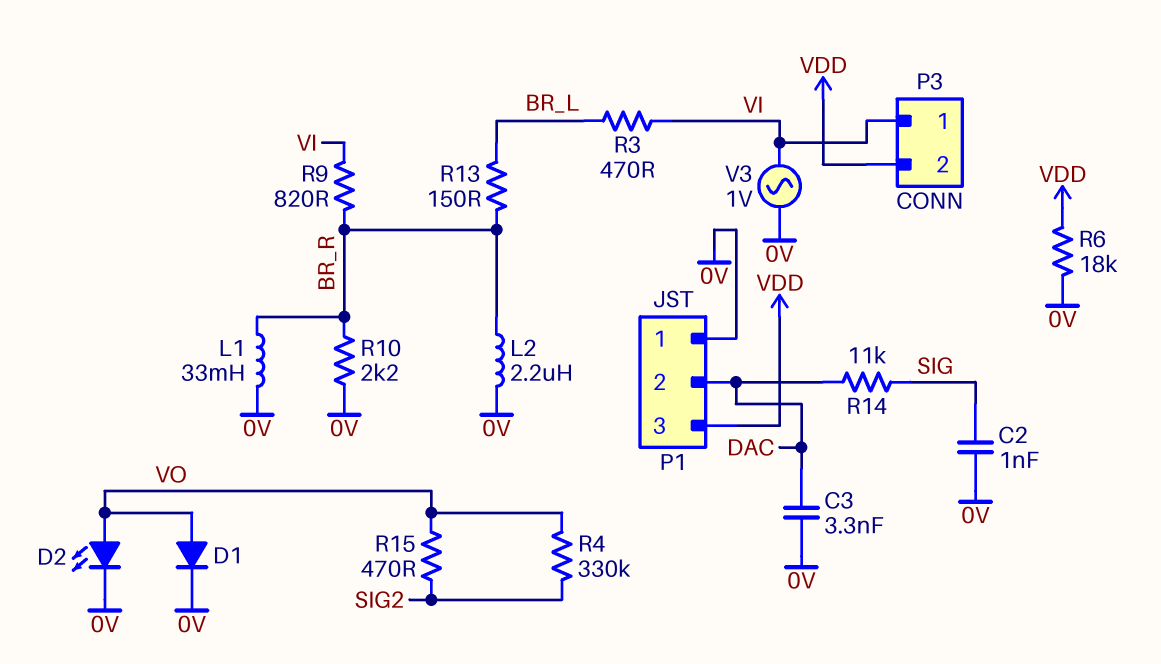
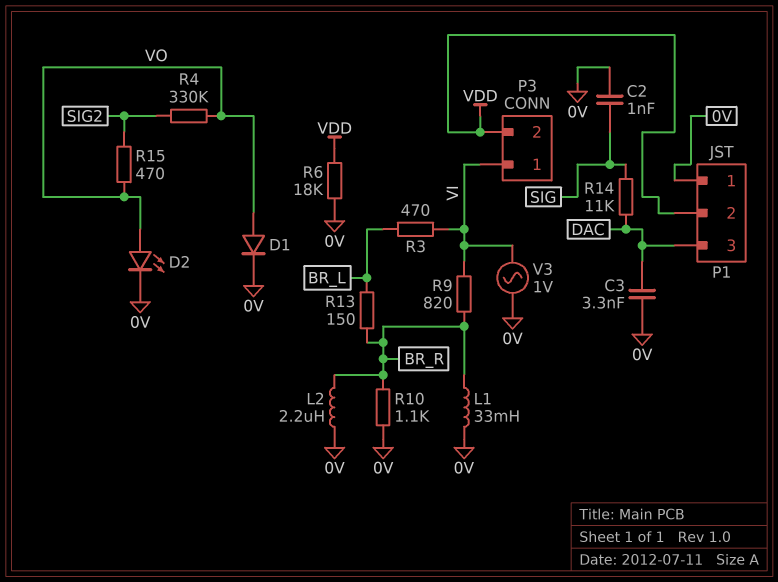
P1 pin 2: DAC -> VDD
P1 pin 3: VDD -> DAC
R10: 2.2k (0V, BR_R) -> 1.1k (0V, BR_R)

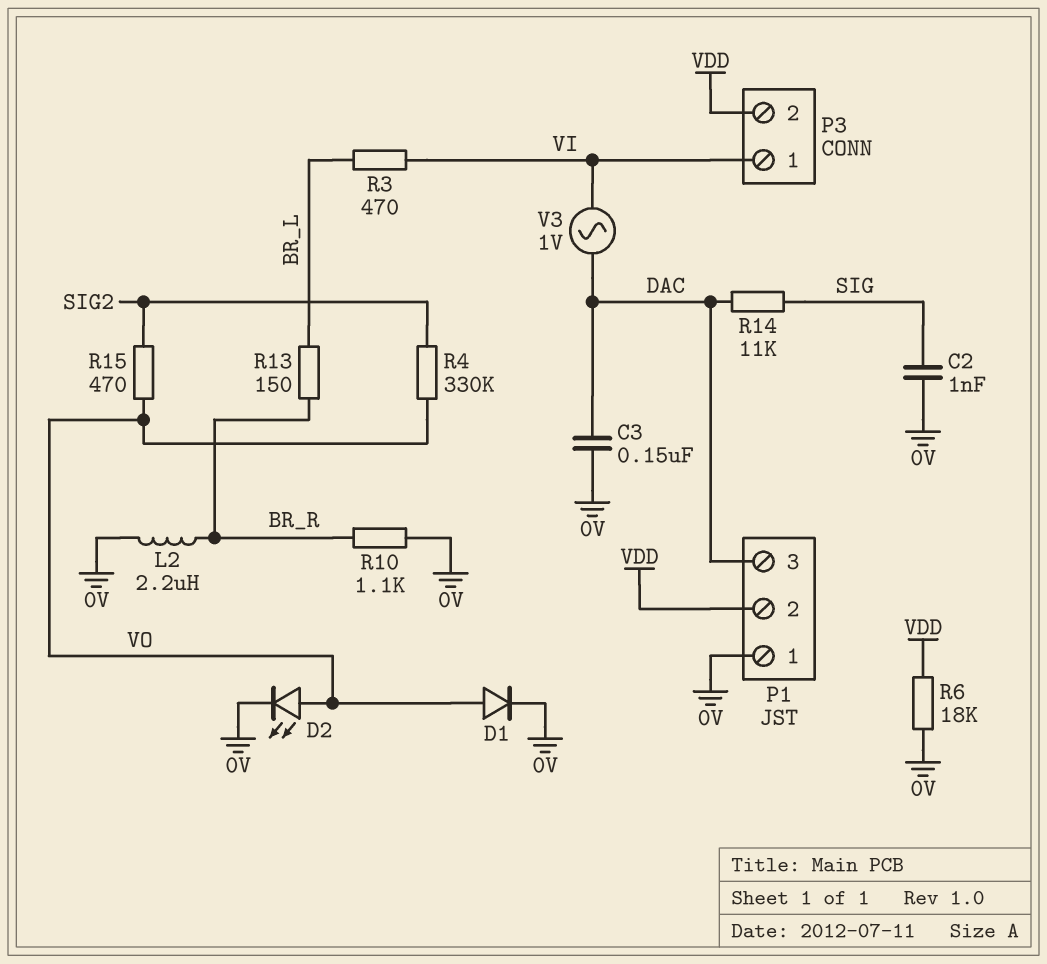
C3: 3.3nF (0V, DAC) -> 150nF (0V, DAC)
L1: 33mH (0V, BR_R) -> none
R9: 820 (BR_R, VI) -> none
V3: AC 1V (0V, VI) -> AC 1V (DAC, VI)

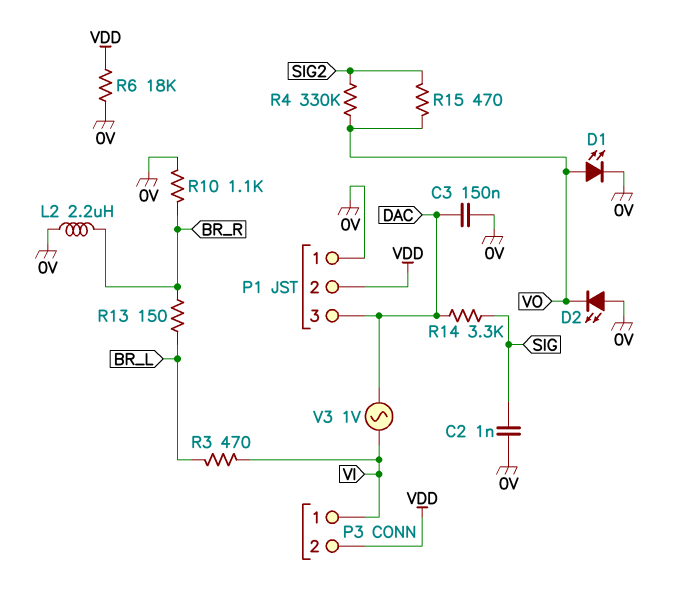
D1: diode (A VO, K 0V) -> LED (A VO, K 0V)
D2: LED (A VO, K 0V) -> LED (A 0V, K VO)
R14: 11k (DAC, SIG) -> 3.3k (DAC, SIG)

